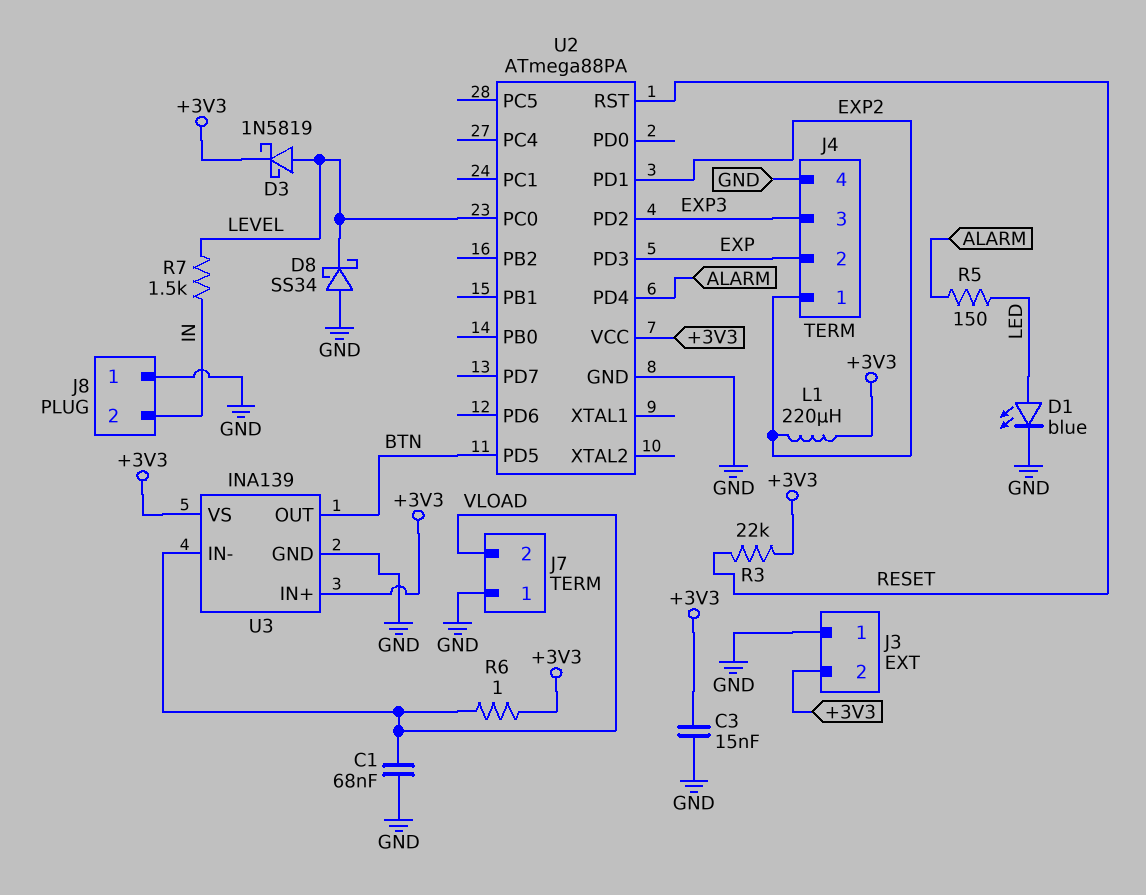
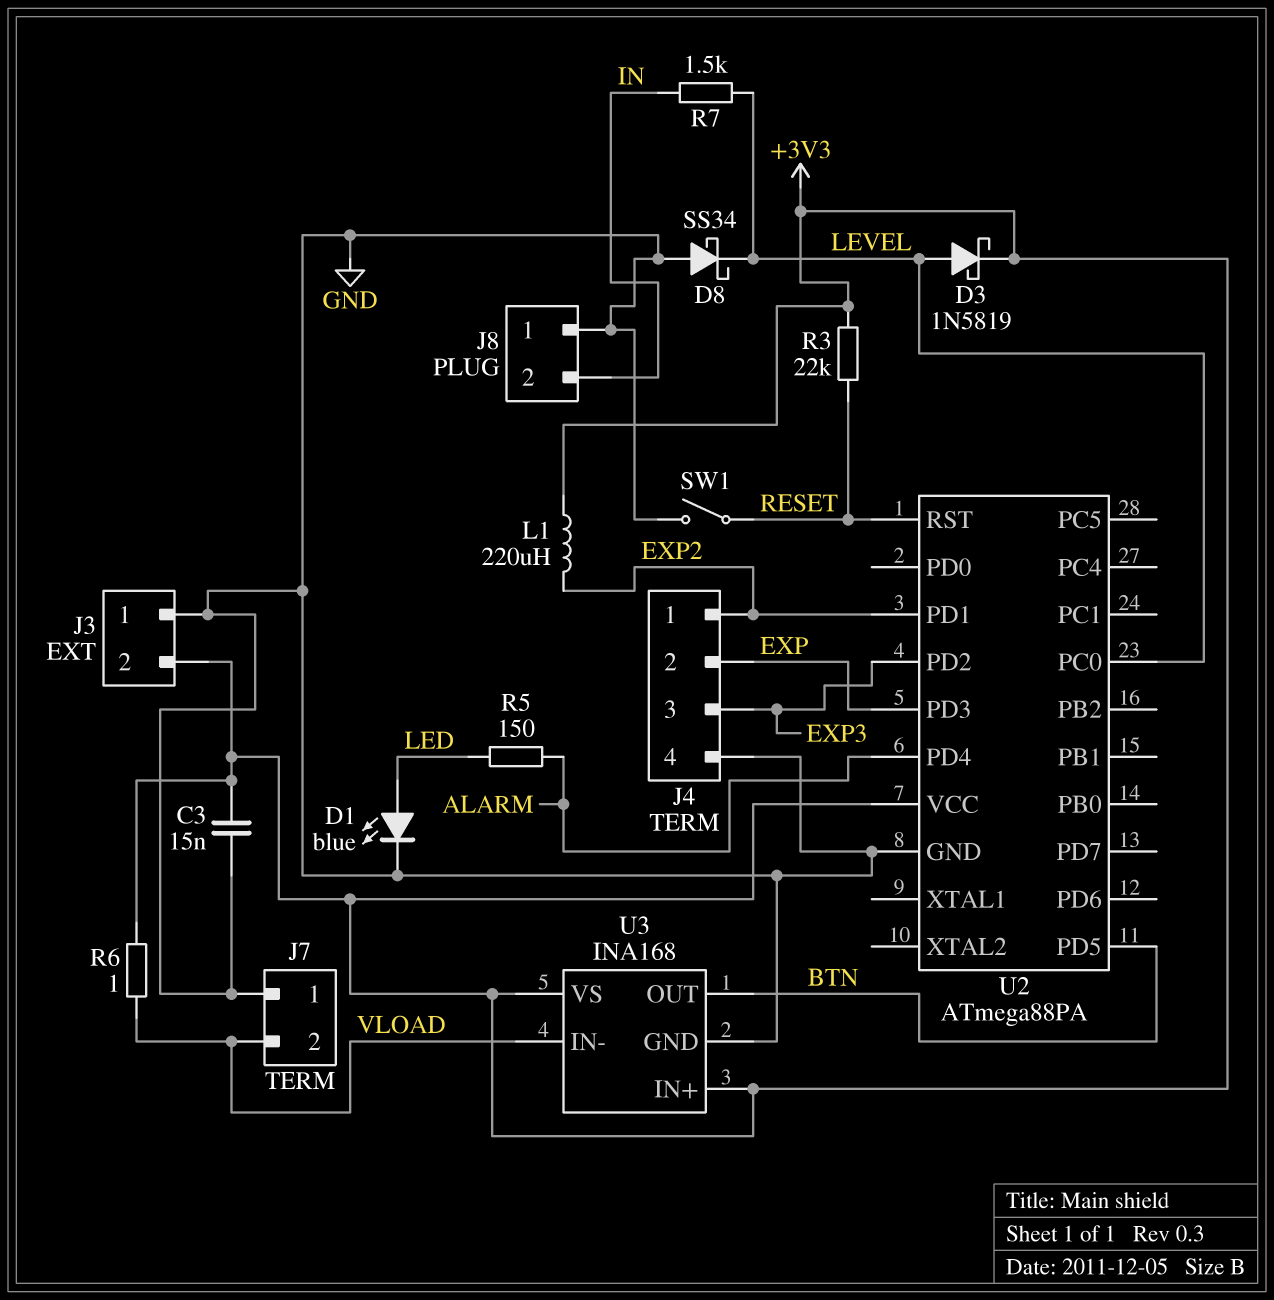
C1: 68nF (GND, VLOAD) -> none
SW1: none -> switch (GND, RESET)
U3: INA139 -> INA168

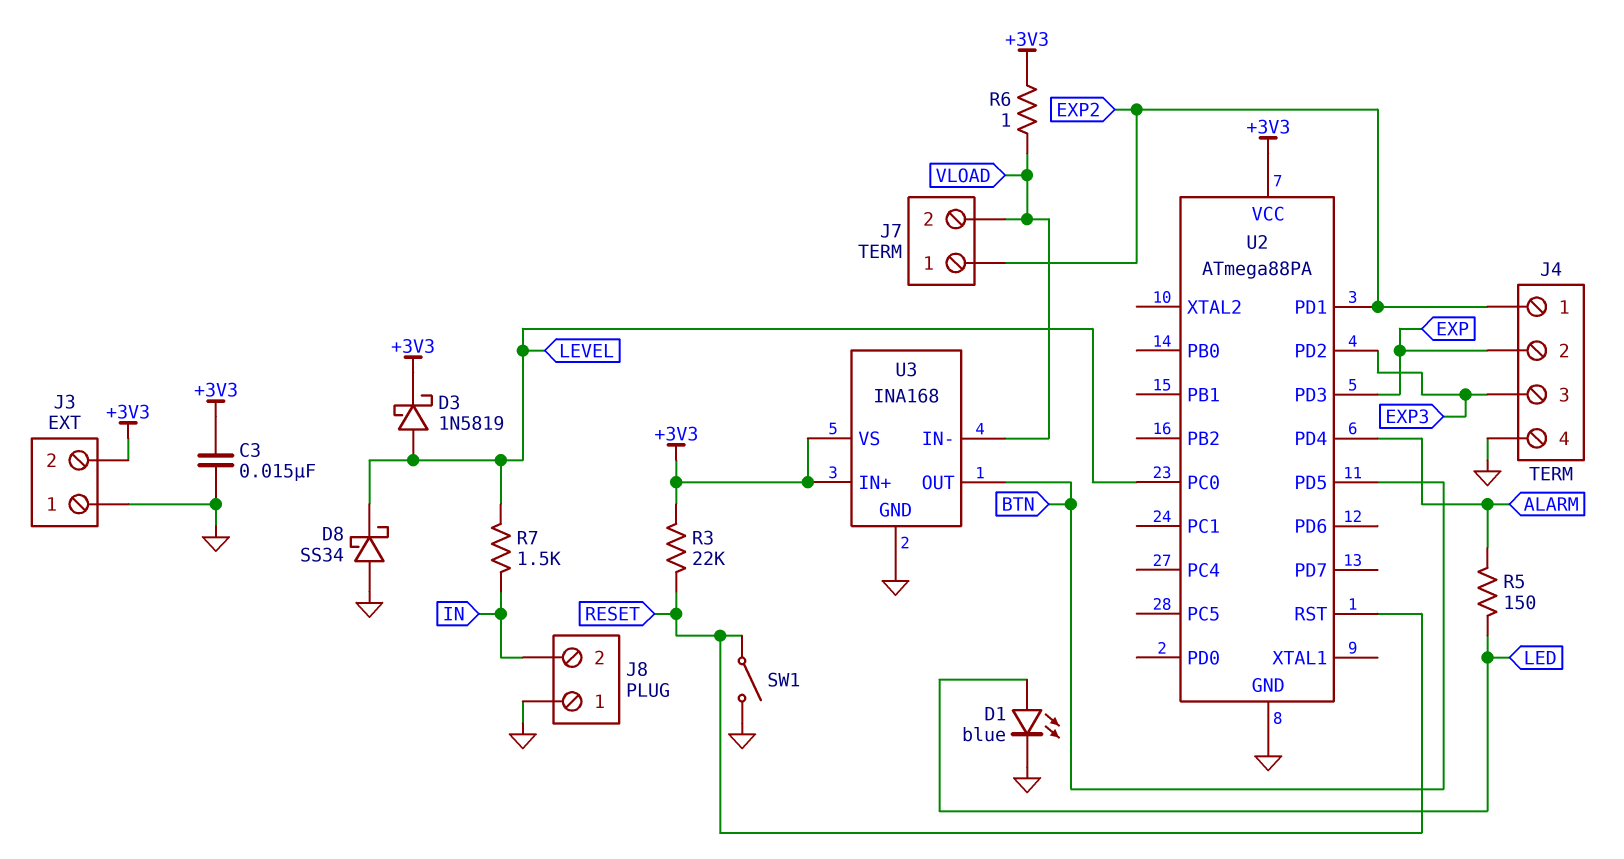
J7 pin 1: GND -> EXP2
L1: 220uH (+3V3, EXP2) -> none

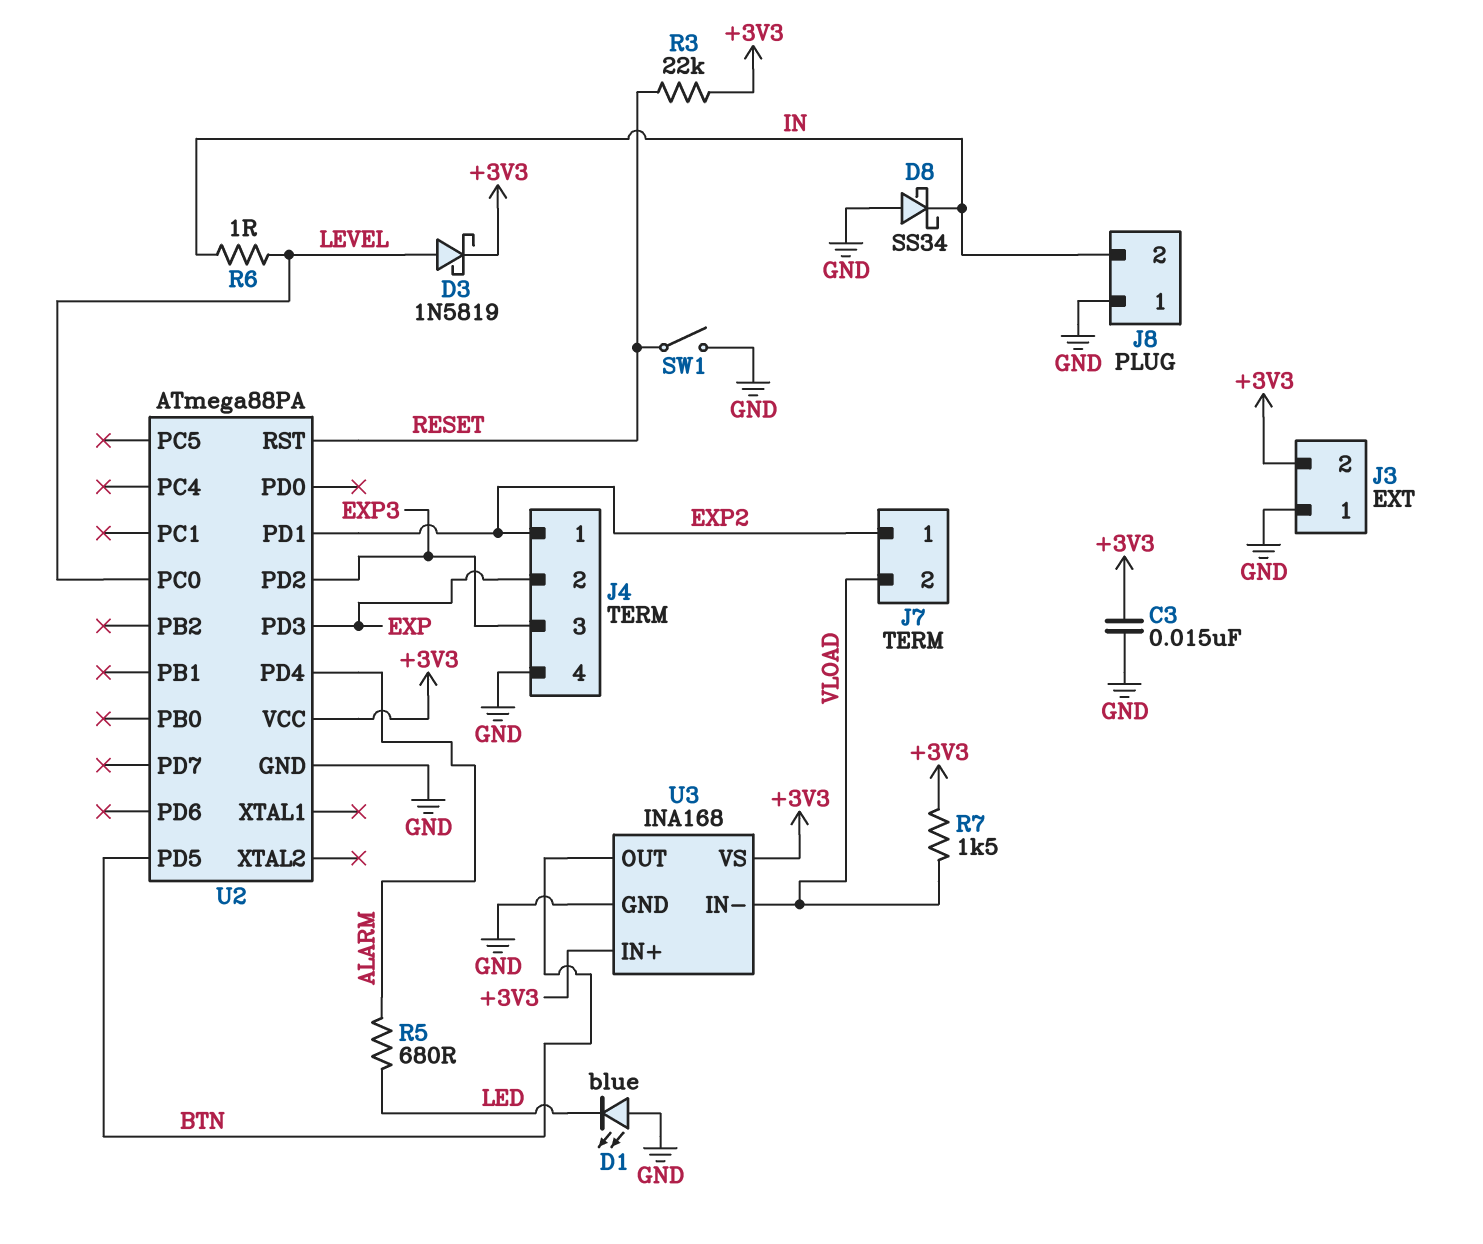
D1: LED blue (A LED, K GND) -> LED blue (A GND, K LED)
D8: schottky SS34 (A GND, K LEVEL) -> schottky SS34 (A GND, K IN)
R5: 150 (ALARM, LED) -> 680 (ALARM, LED)
R6: 1 (+3V3, VLOAD) -> 1 (IN, LEVEL)
R7: 1.5k (IN, LEVEL) -> 1.5k (+3V3, VLOAD)

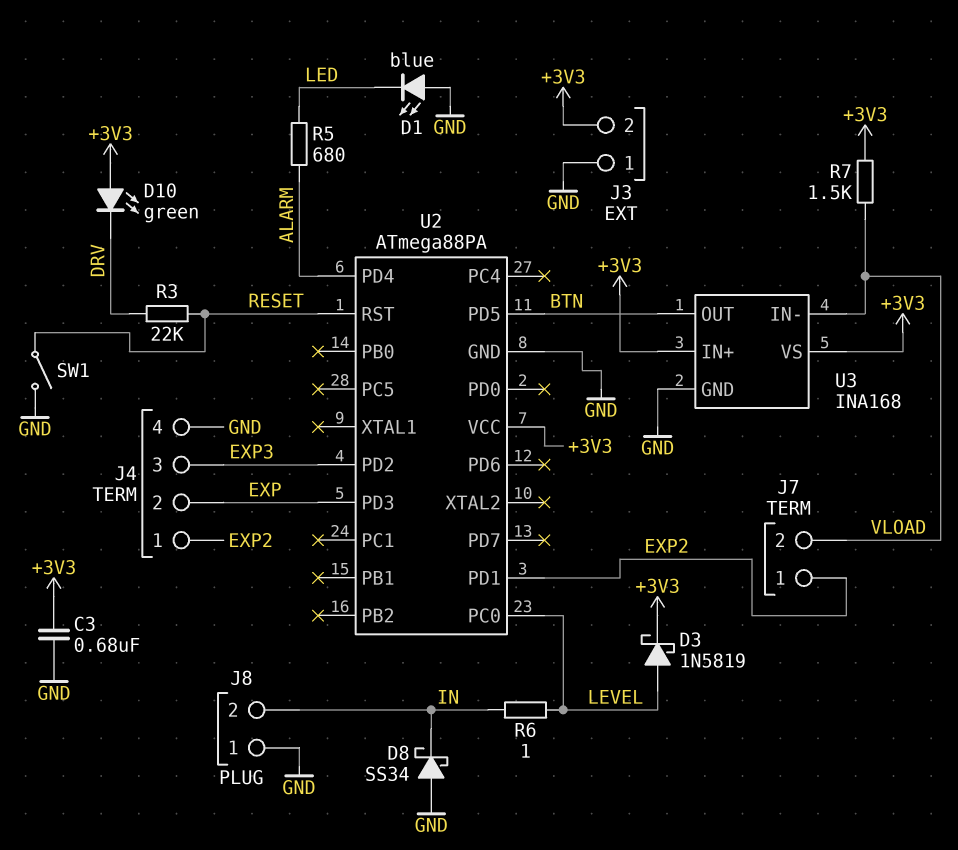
C3: 15nF (+3V3, GND) -> 680nF (+3V3, GND)
D10: none -> LED green (A +3V3, K DRV)
R3: 22k (+3V3, RESET) -> 22k (DRV, RESET)

